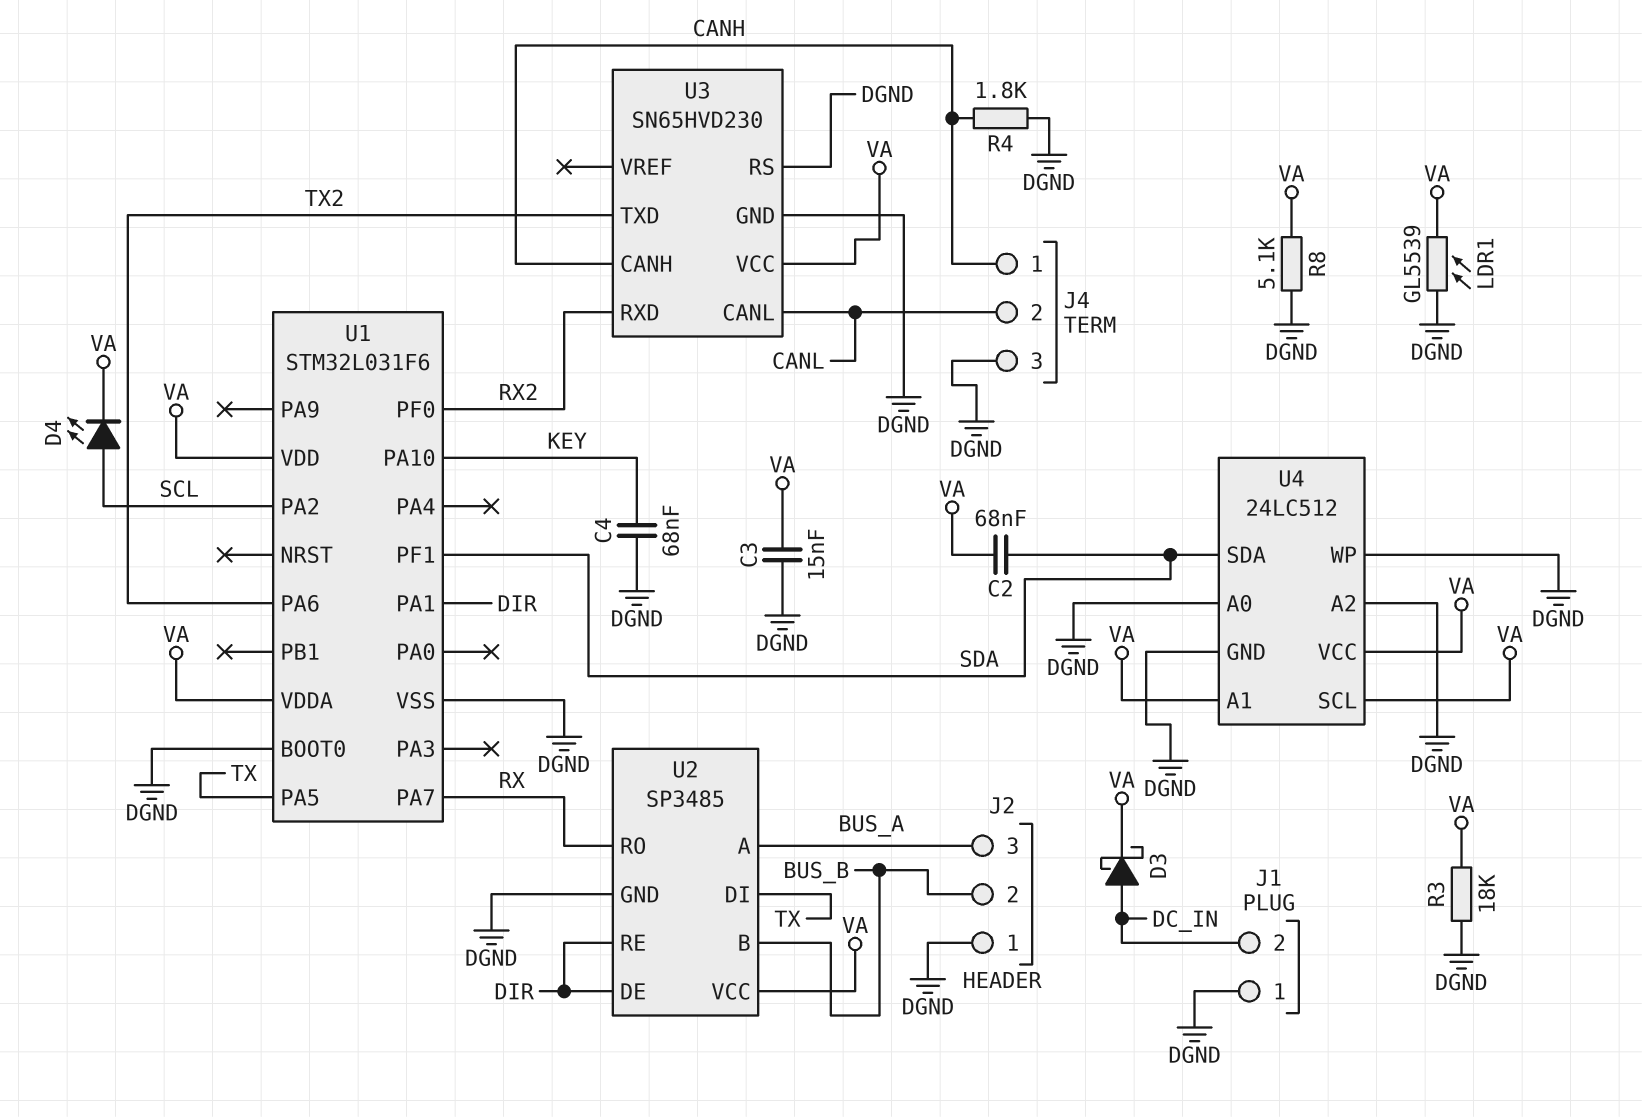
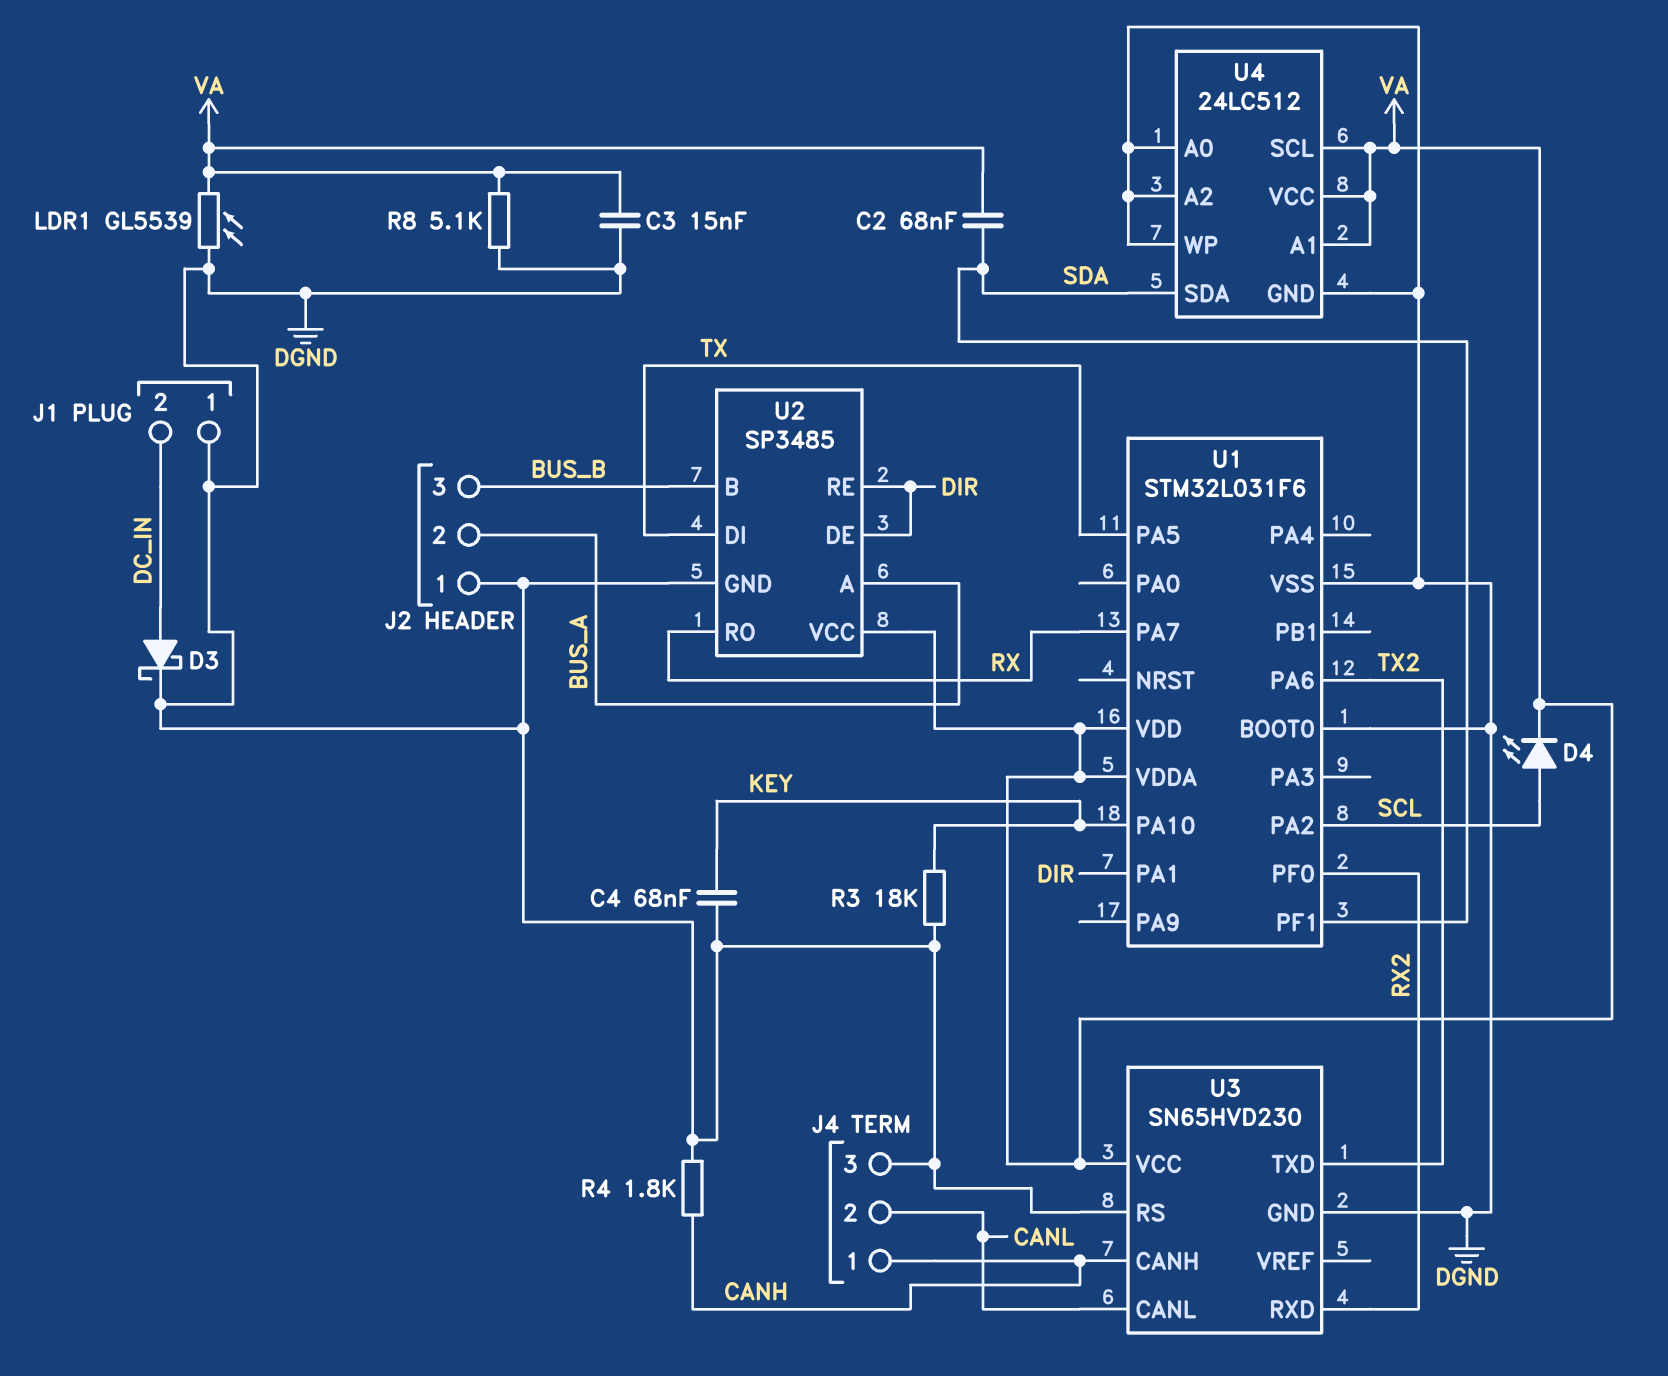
D3: schottky (A DC_IN, K VA) -> schottky (A DC_IN, K DGND)
J2 pin 2: BUS_B -> BUS_A
J2 pin 3: BUS_A -> BUS_B
R3: 18k (DGND, VA) -> 18k (DGND, KEY)

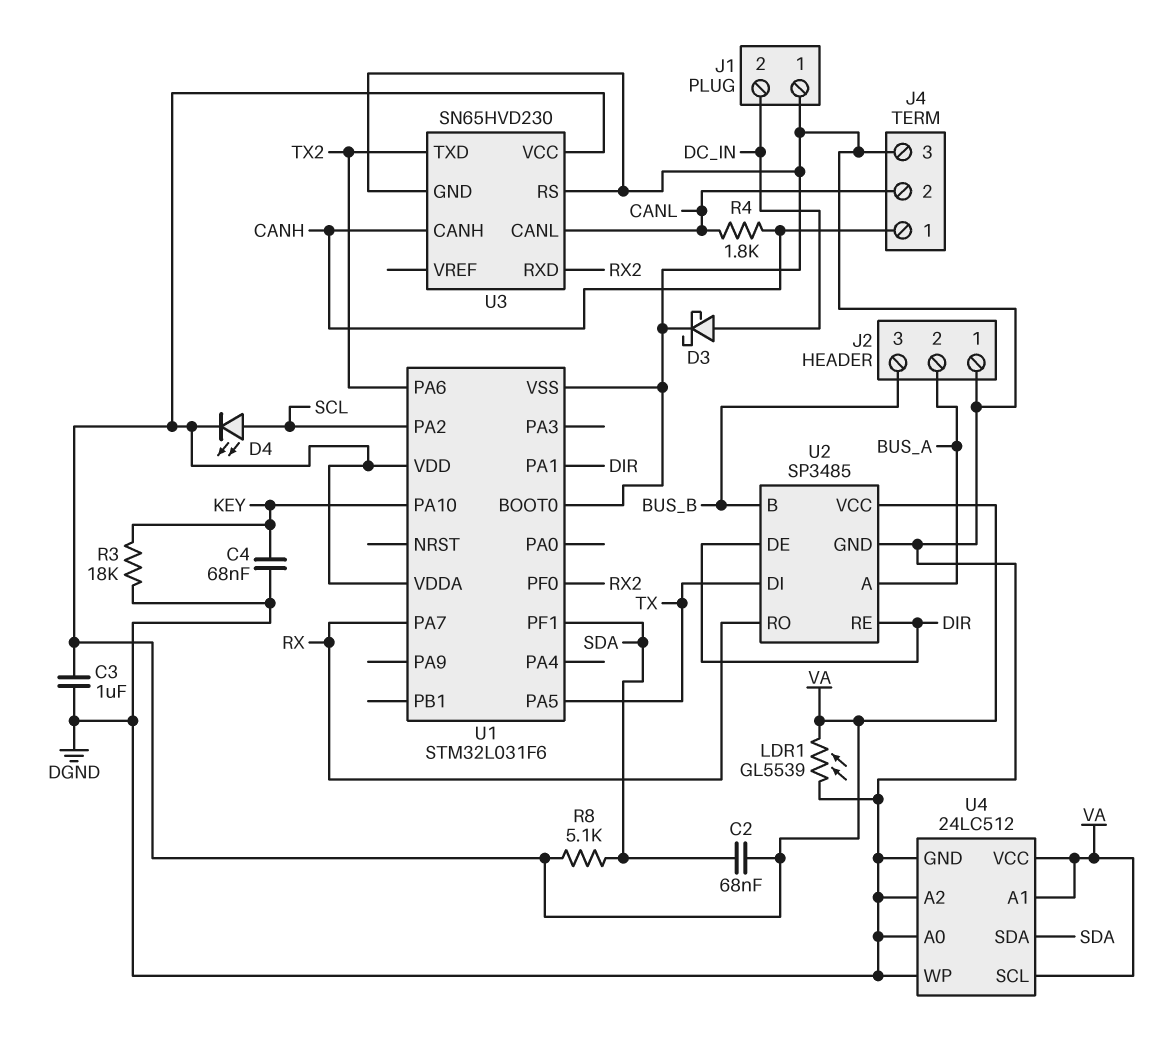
C3: 15nF (DGND, VA) -> 1uF (DGND, VA)
R4: 1.8k (CANH, DGND) -> 1.8k (CANH, CANL)
R8: 5.1k (DGND, VA) -> 5.1k (SDA, VA)

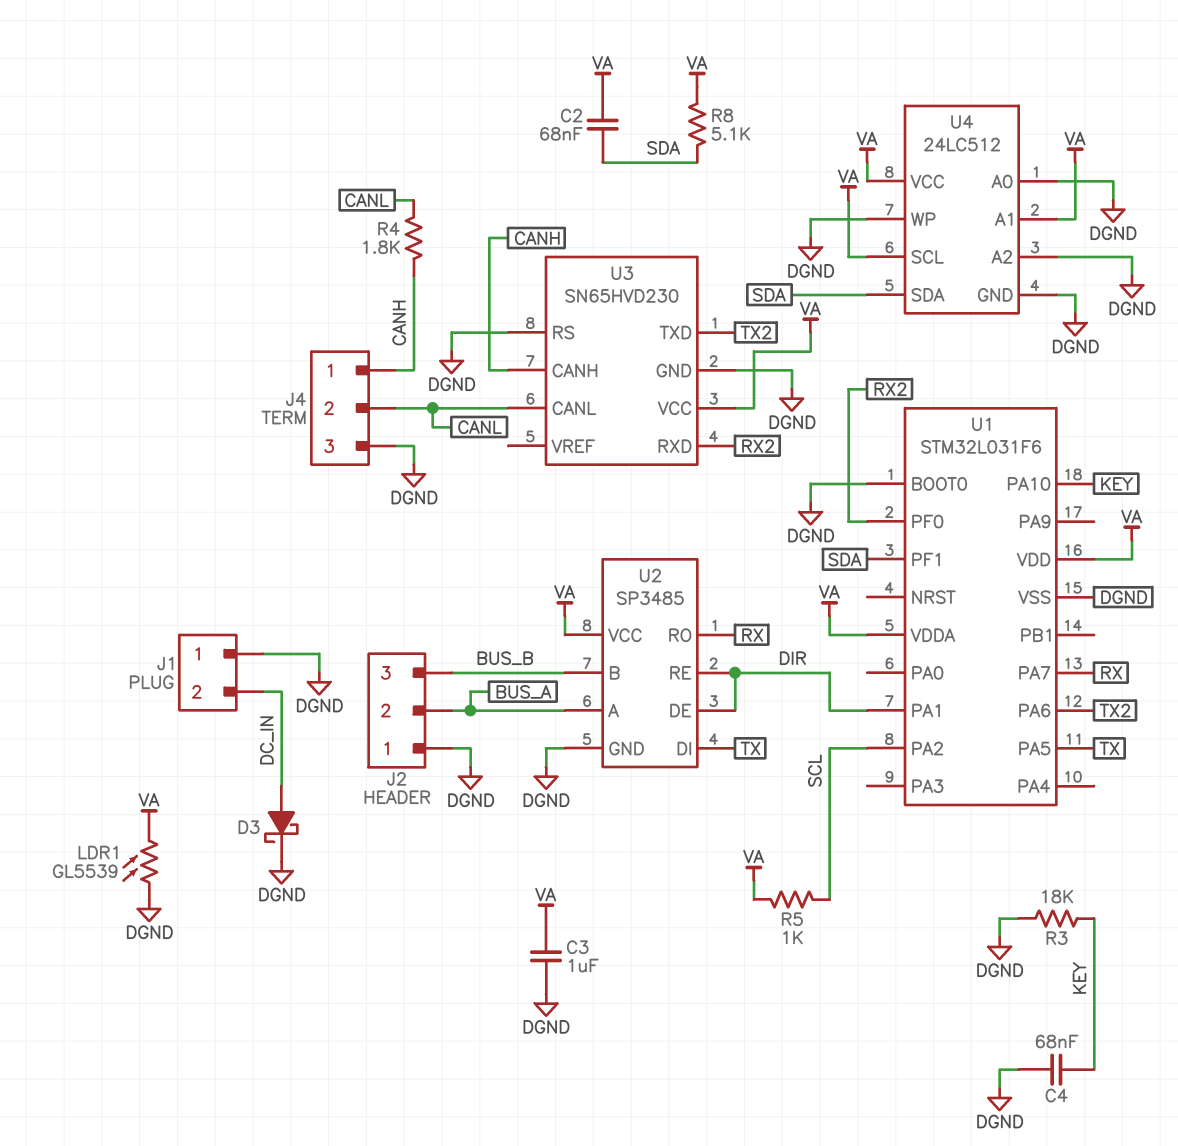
D4: LED (A SCL, K VA) -> none
R5: none -> 1k (SCL, VA)

